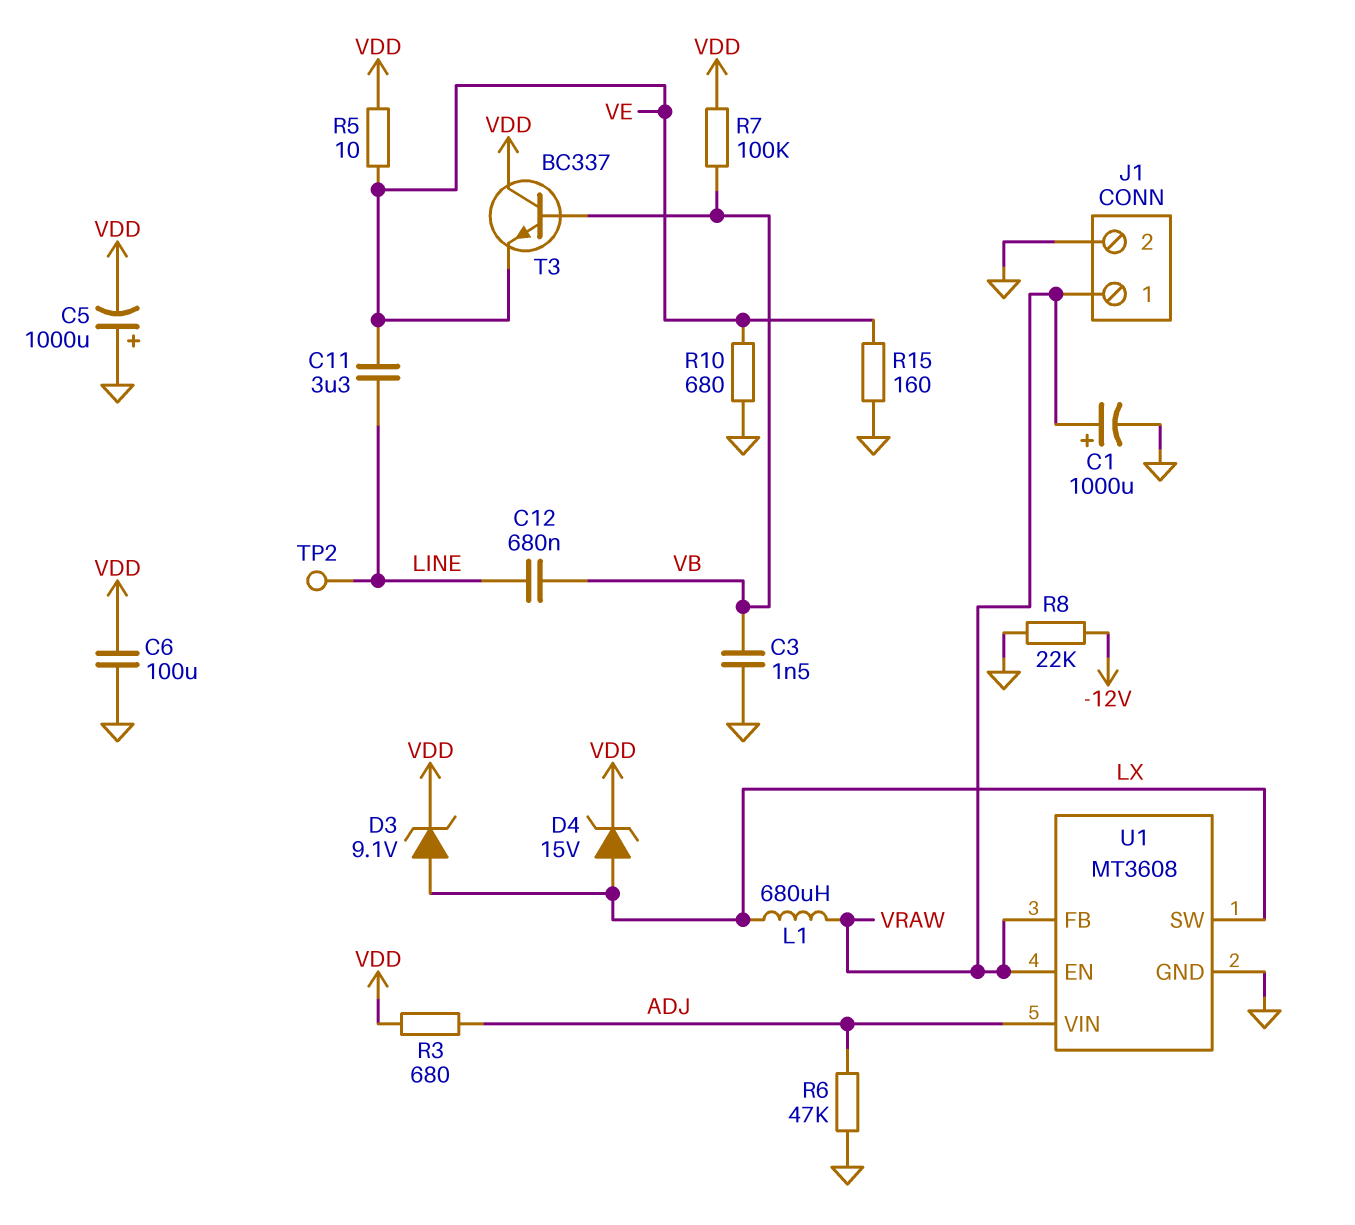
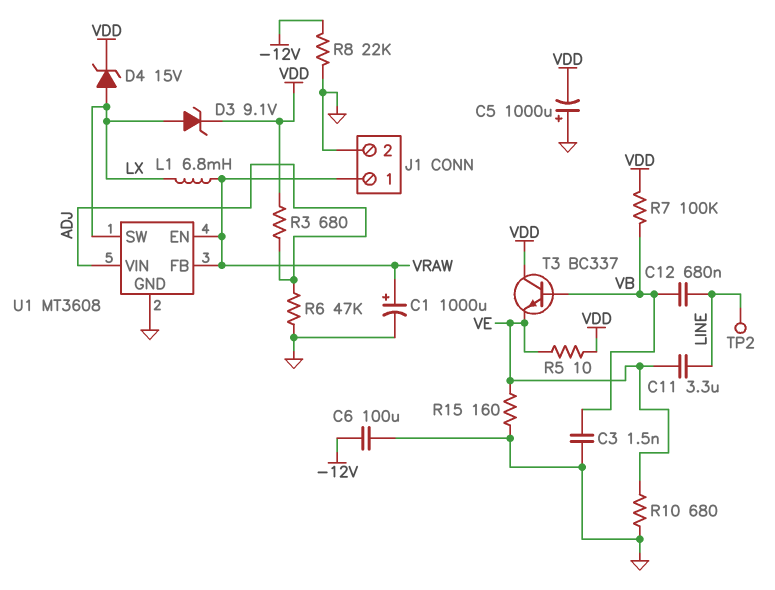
C6: 100uF (GND, VDD) -> 100uF (-12V, GND)
L1: 680uH (LX, VRAW) -> 6.8mH (LX, VRAW)

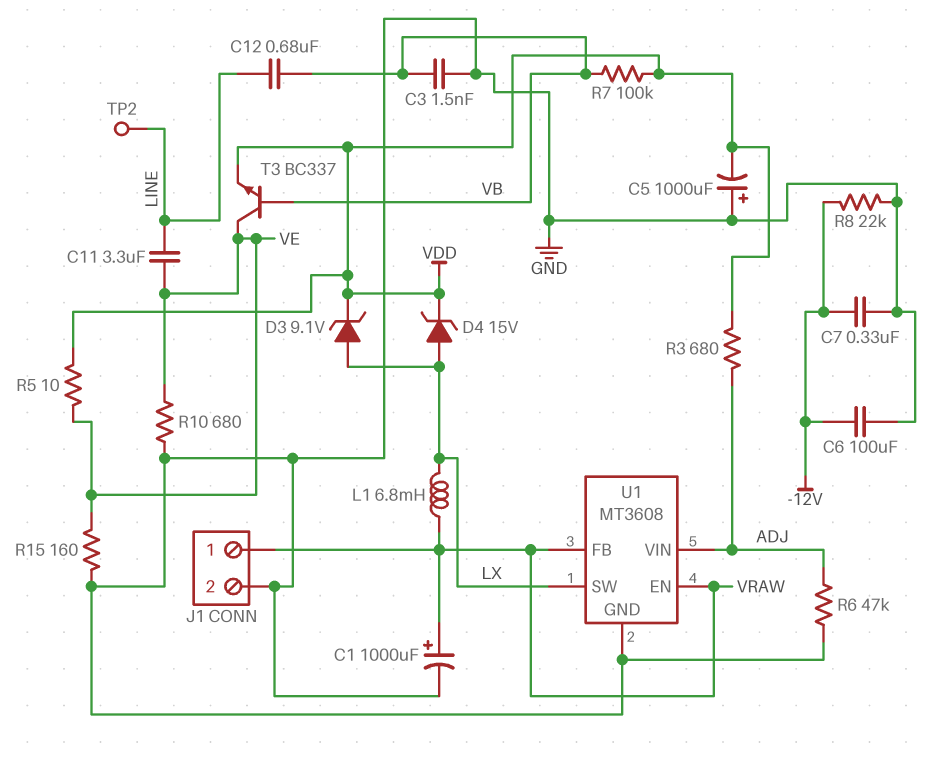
C7: none -> 330nF (-12V, GND)
T3: NPN BC337 (B VB, C VDD, E VE) -> NPN BC337 (B VB, C VE, E VDD)

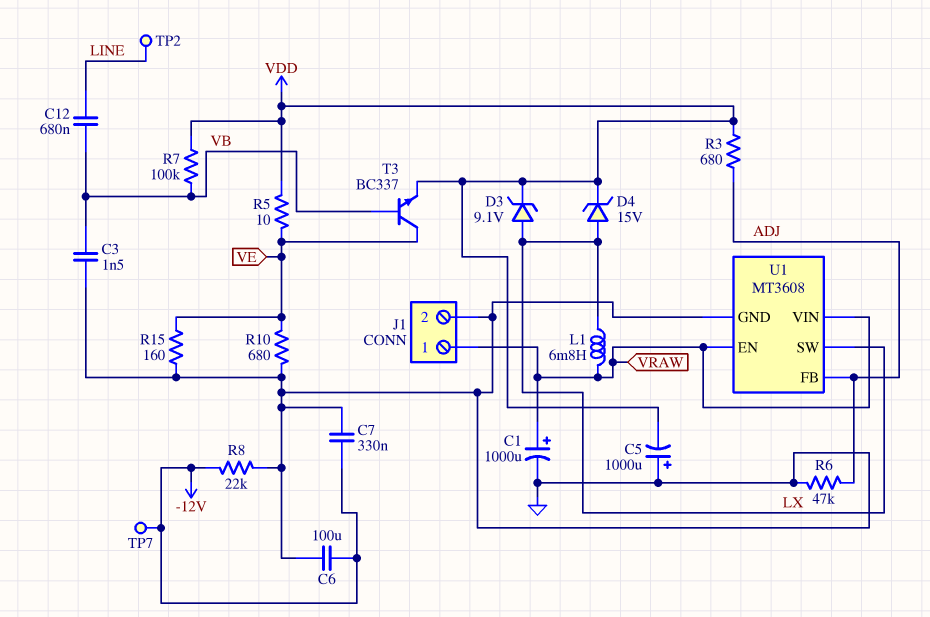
C11: 3.3uF (LINE, VE) -> none
TP7: none -> test point (-12V)
U1 pin FB: VRAW -> ADJ
U1 pin VIN: ADJ -> VRAW

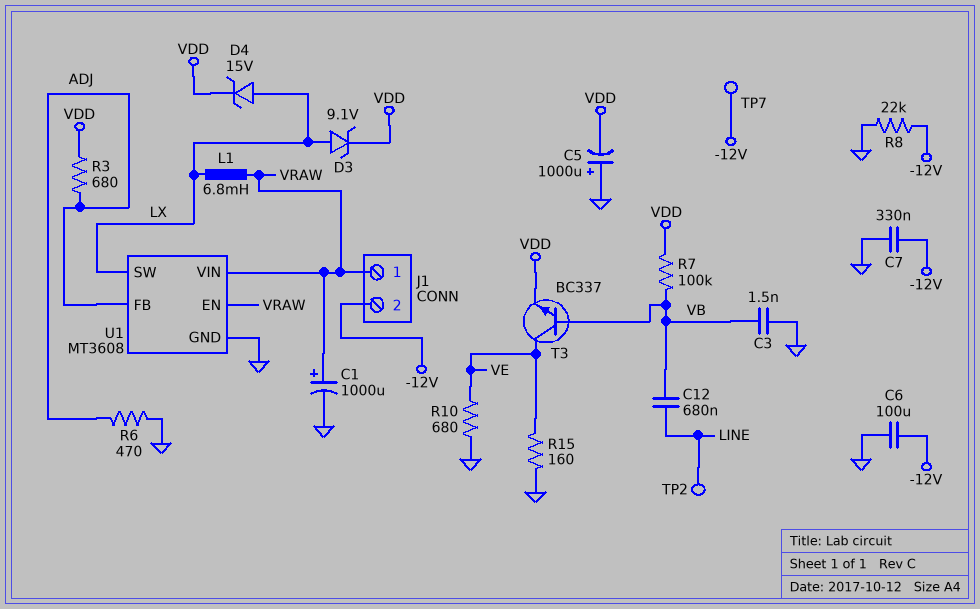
J1 pin 2: GND -> -12V
R5: 10 (VDD, VE) -> none
R6: 47k (ADJ, GND) -> 470 (ADJ, GND)

